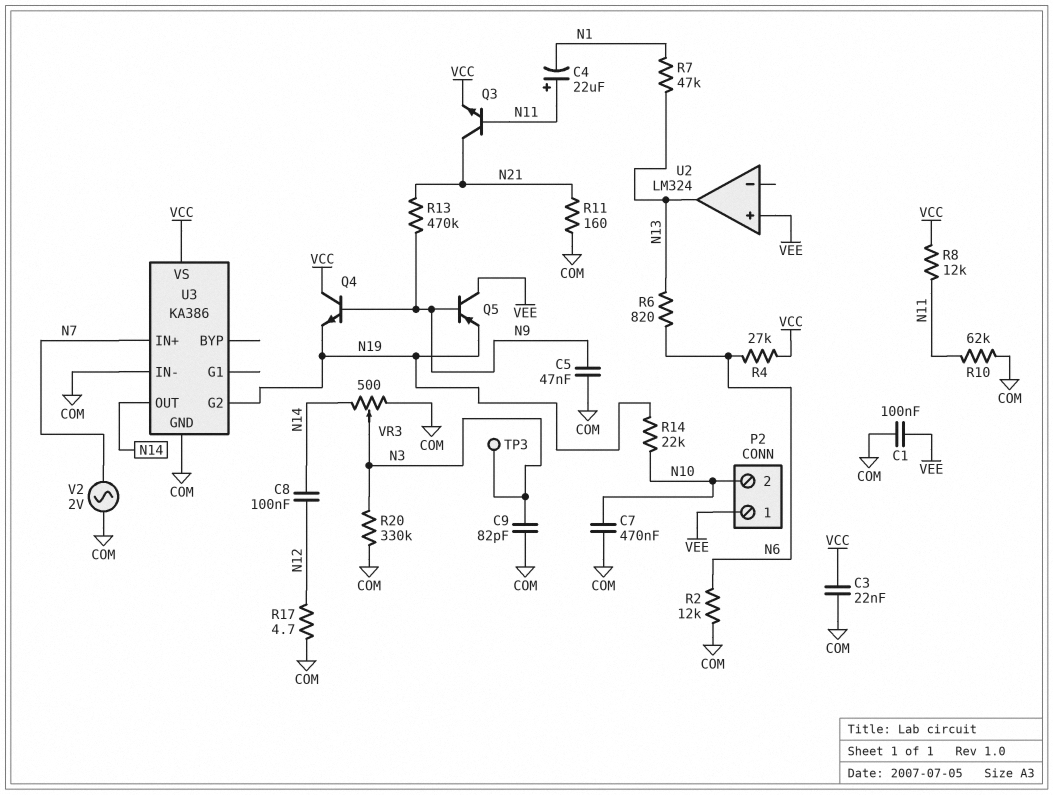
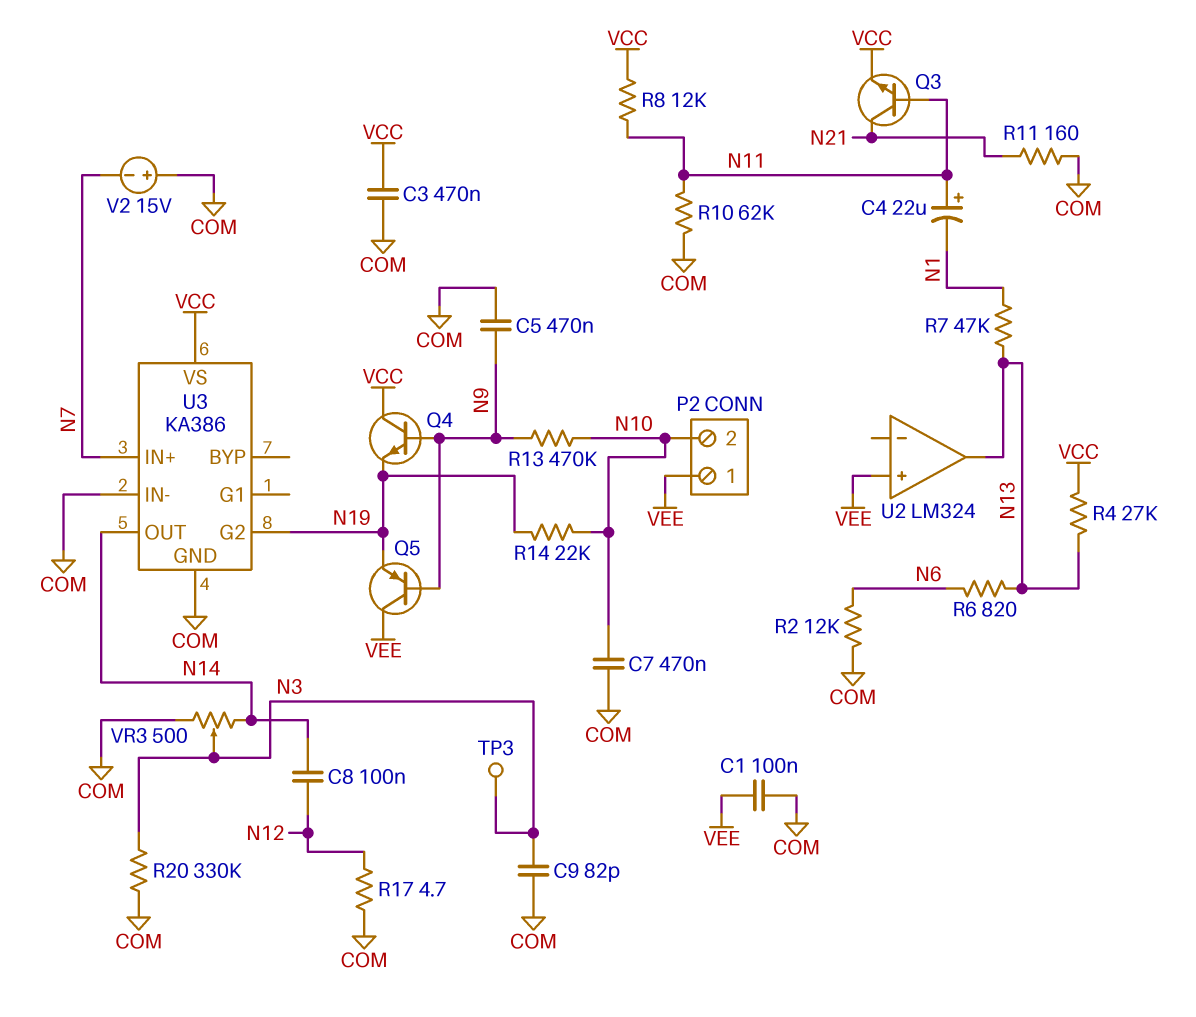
C3: 22nF (COM, VCC) -> 470nF (COM, VCC)
C5: 47nF (COM, N9) -> 470nF (COM, N9)
R4: 27k (N6, VCC) -> 27k (N13, VCC)
R13: 470k (N9, N21) -> 470k (N9, N10)
V2: AC 2V (COM, N7) -> 15V (plus COM, minus N7)

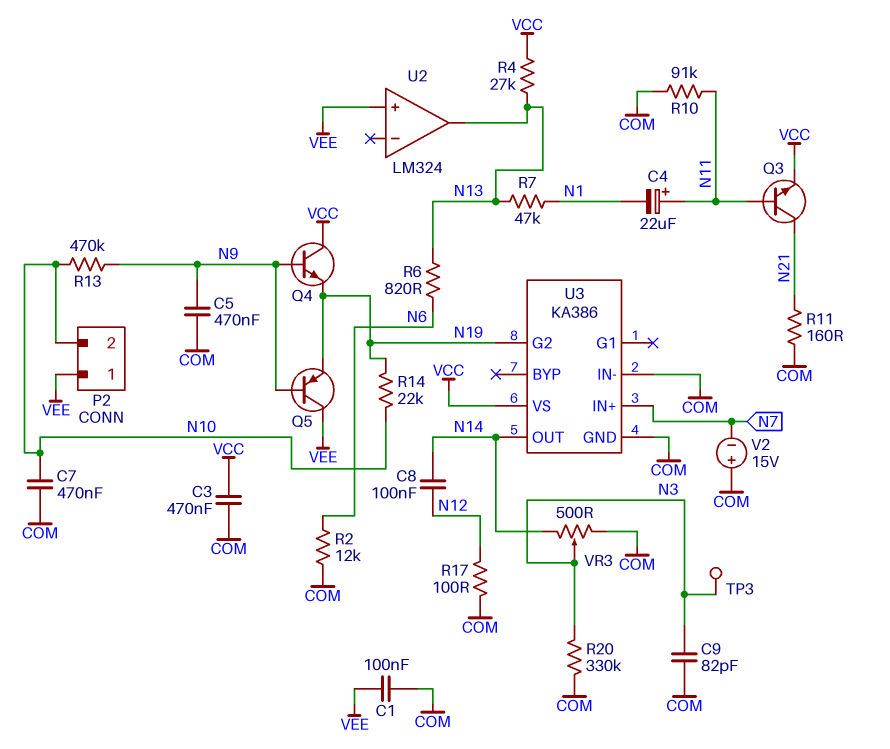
R8: 12k (N11, VCC) -> none
R10: 62k (COM, N11) -> 91k (COM, N11)
R17: 4.7 (COM, N12) -> 100 (COM, N12)

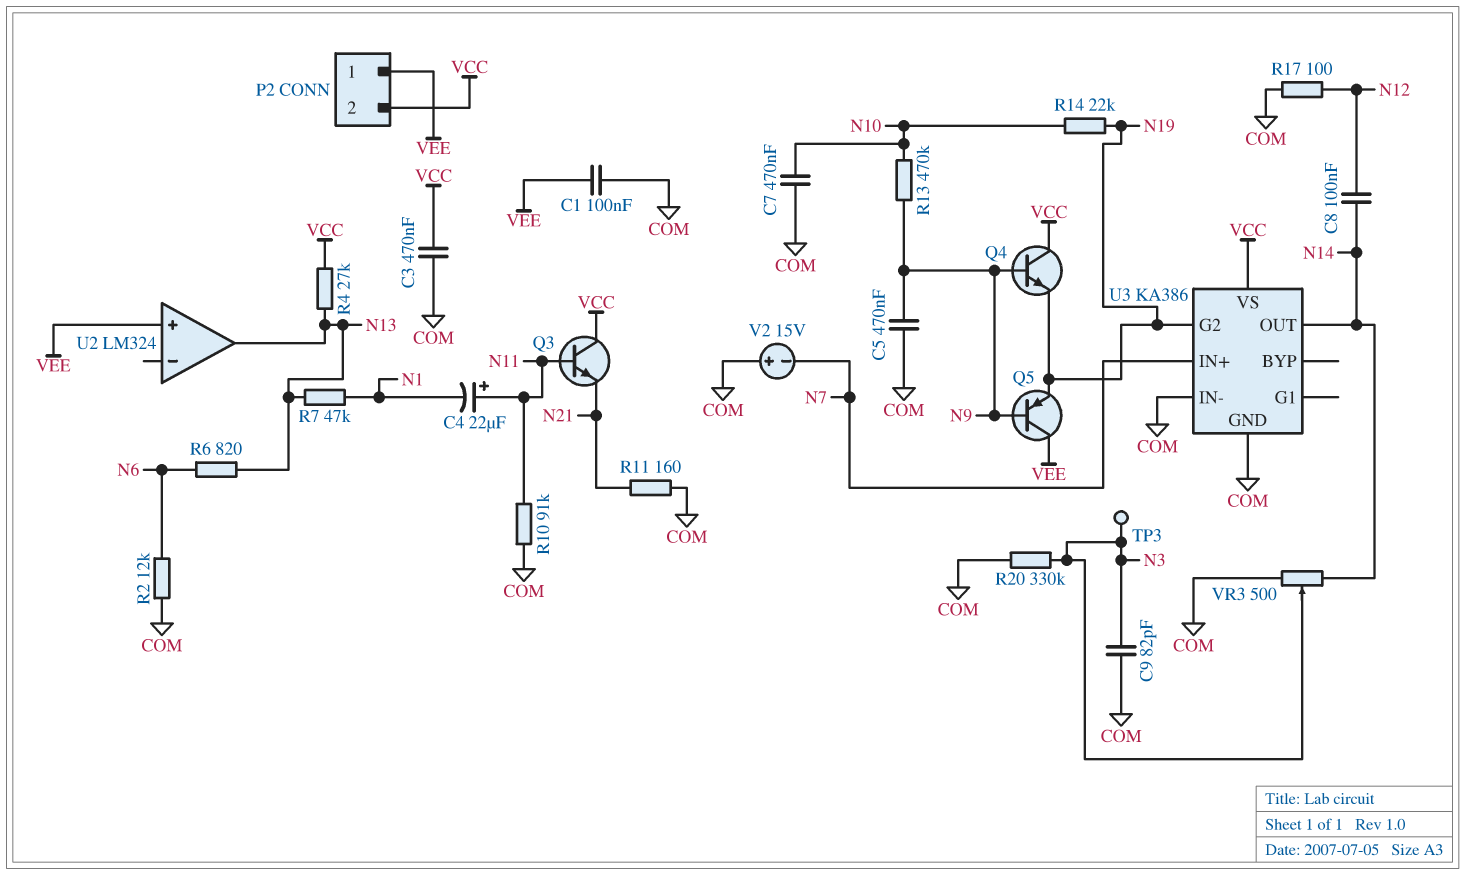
P2 pin 2: N10 -> VCC
Q3: NPN (B N11, C N21, E VCC) -> NPN (B N11, C VCC, E N21)

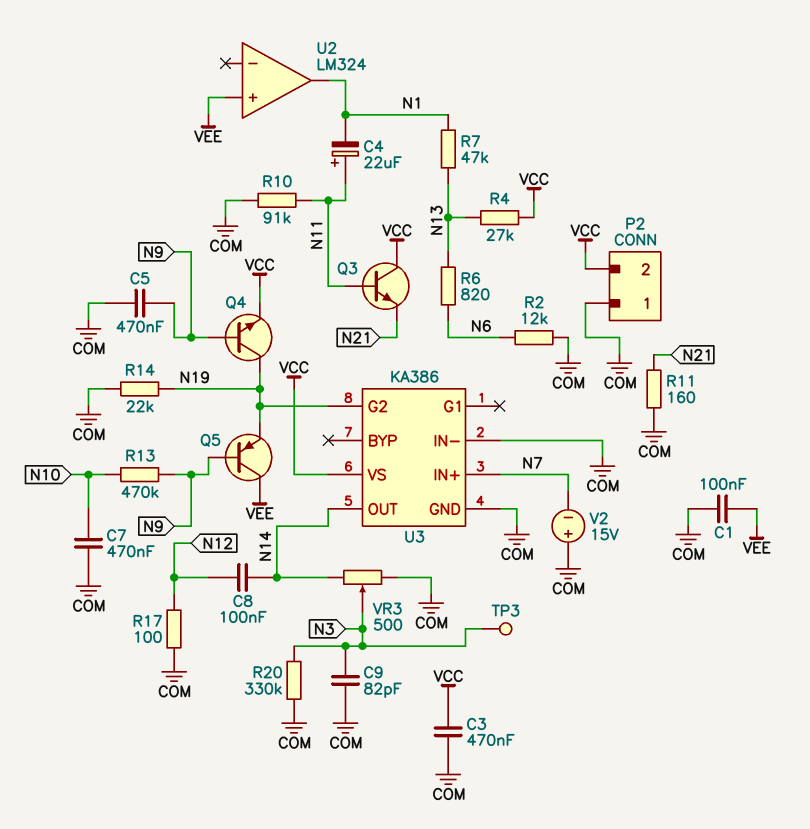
P2 pin 1: VEE -> COM
Q4: NPN (B N9, C VCC, E N19) -> NPN (B N9, C N19, E VCC)
R14: 22k (N10, N19) -> 22k (COM, N19)
U2 pin out: N13 -> N1

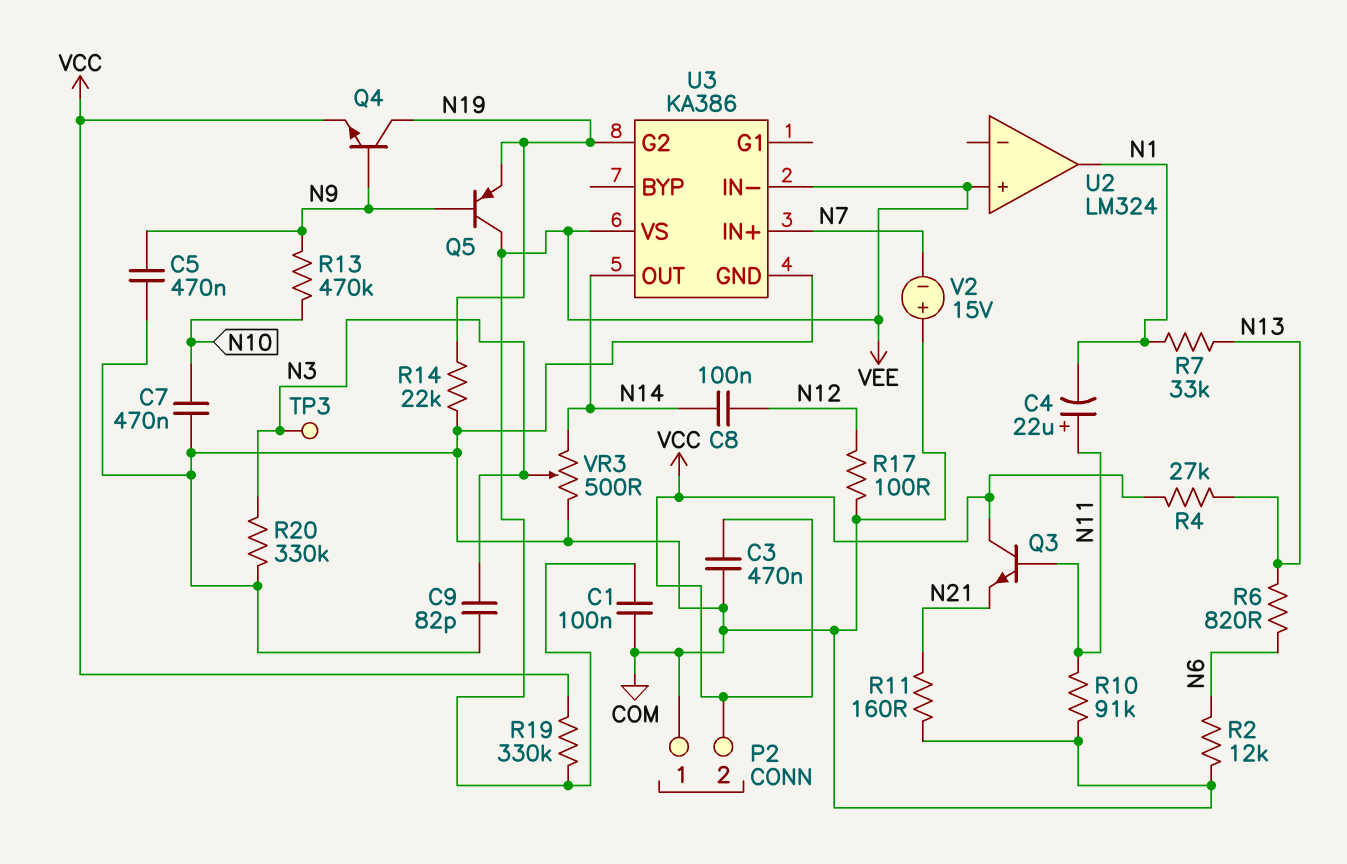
R7: 47k (N1, N13) -> 33k (N1, N13)
R19: none -> 330k (VCC, VEE)
U3 pin IN-: COM -> VEE
U3 pin VS: VCC -> VEE

